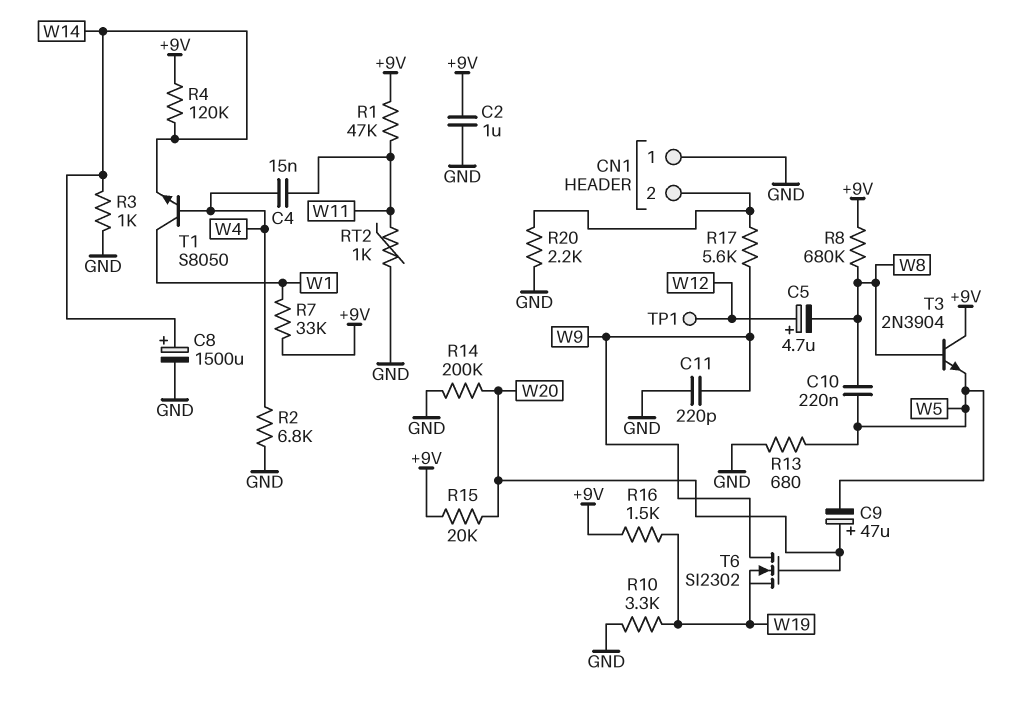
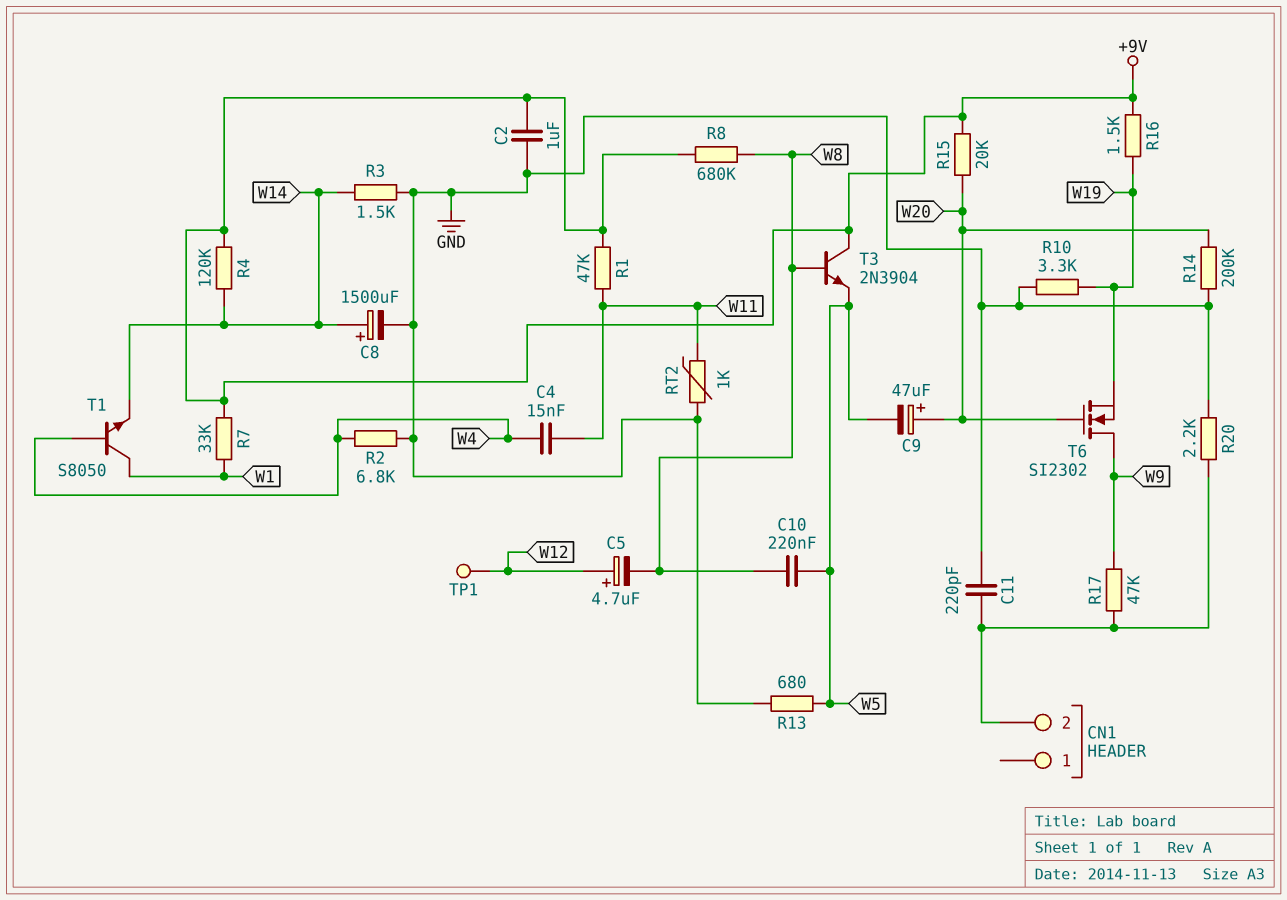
C11: 220pF (GND, W9) -> 220pF (CN1/2, GND)
CN1 pin 1: GND -> none
R3: 1k (GND, W14) -> 1.5k (GND, W14)
R17: 5.6k (CN1/2, W9) -> 47k (CN1/2, W9)

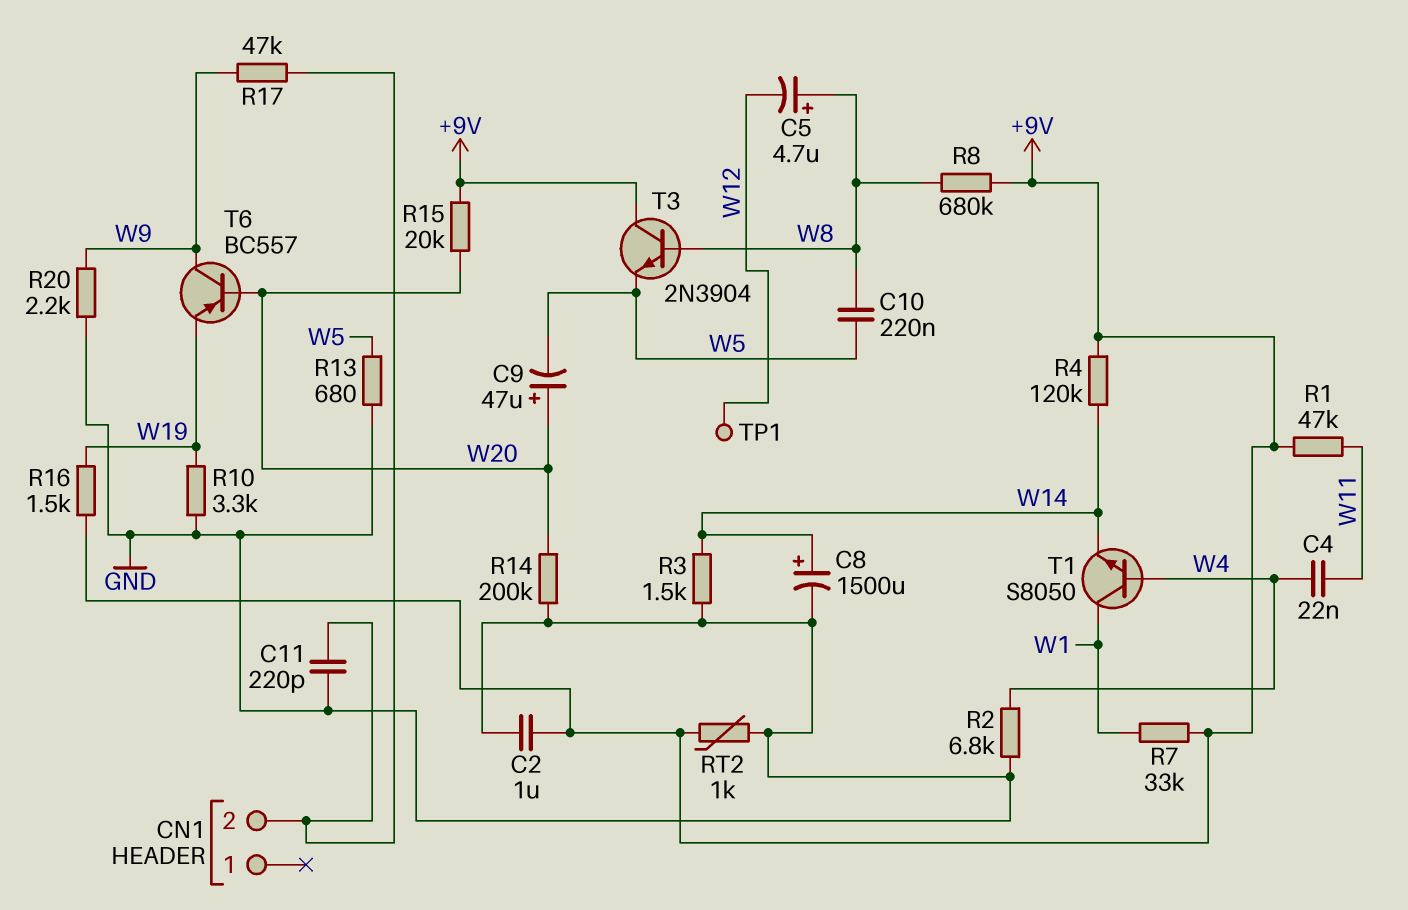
C4: 15nF (W4, W11) -> 22nF (W4, W11)
C5: 4.7uF (plus W12, minus W8) -> 4.7uF (plus W8, minus W12)
R20: 2.2k (CN1/2, GND) -> 2.2k (GND, W9)
RT2: 1k (GND, W11) -> 1k (+9V, GND)
T6: NMOS SI2302 (G W20, D W9, S W19) -> PNP BC557 (B W20, C W9, E W19)

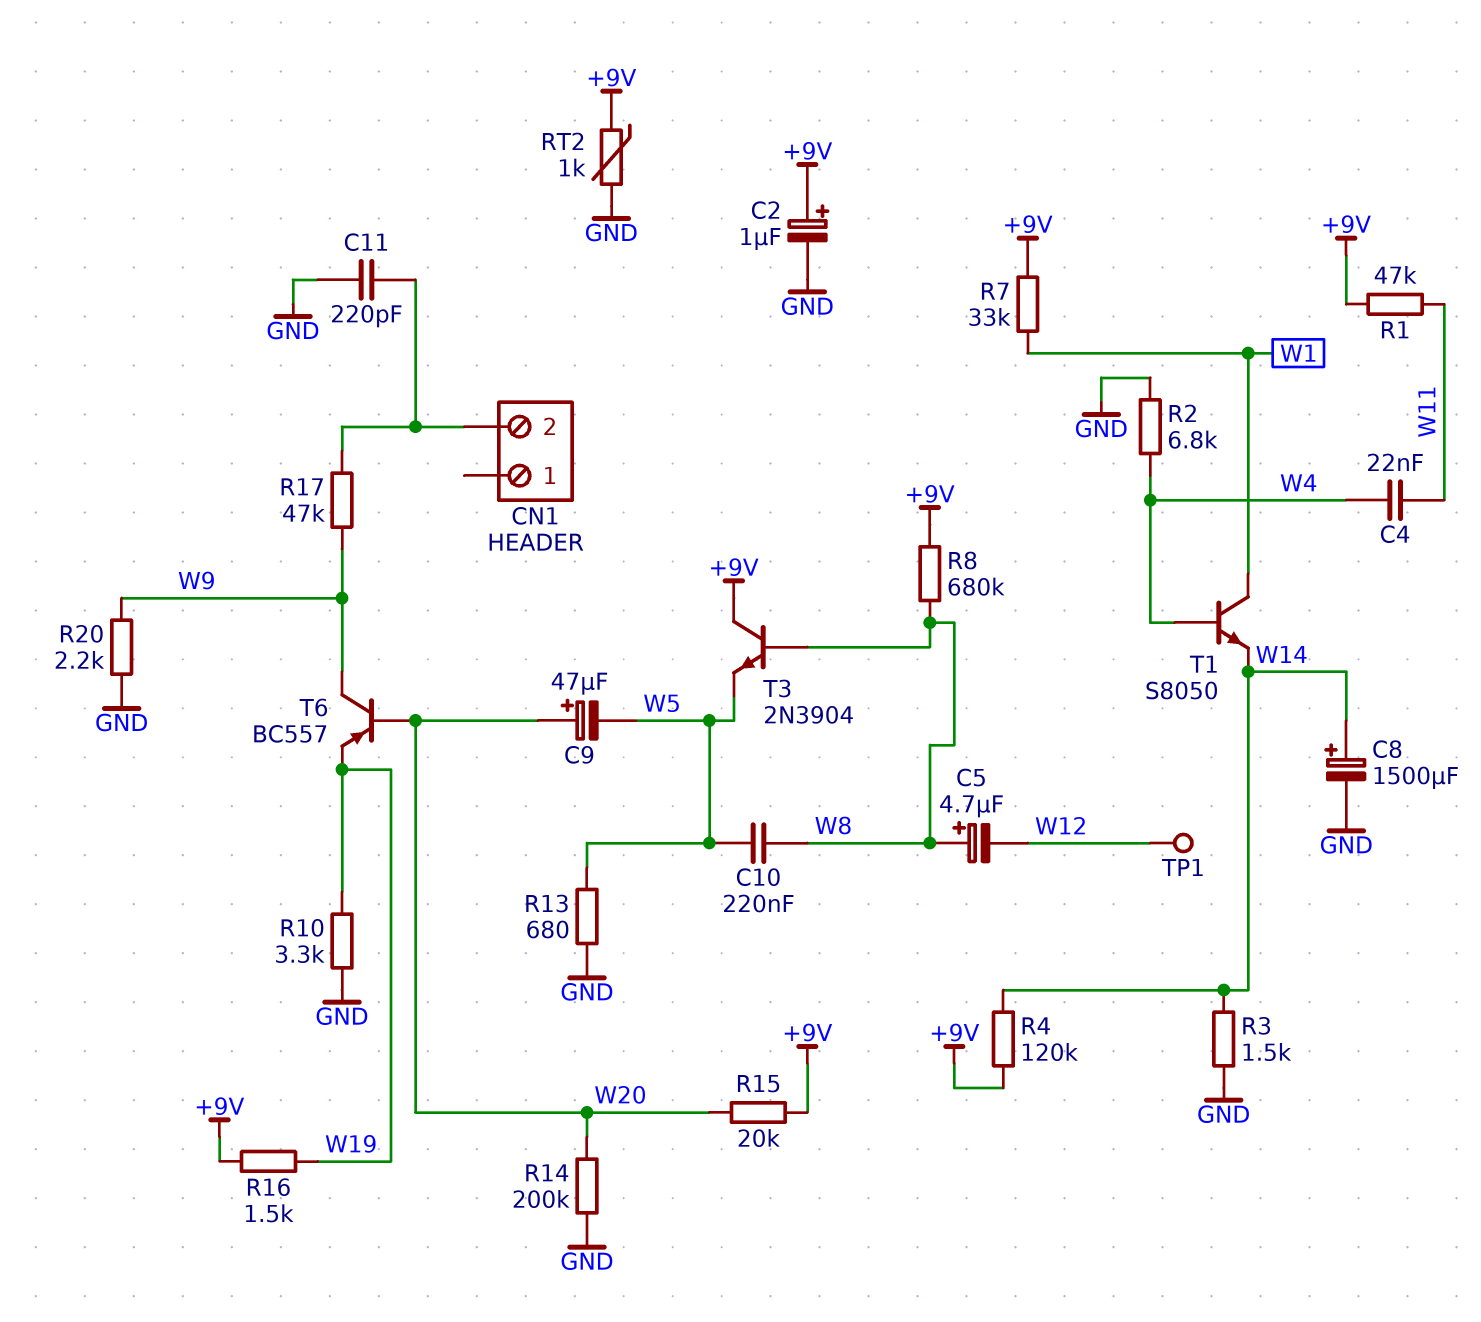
C2: 1uF (+9V, GND) -> 1uF (plus +9V, minus GND)

